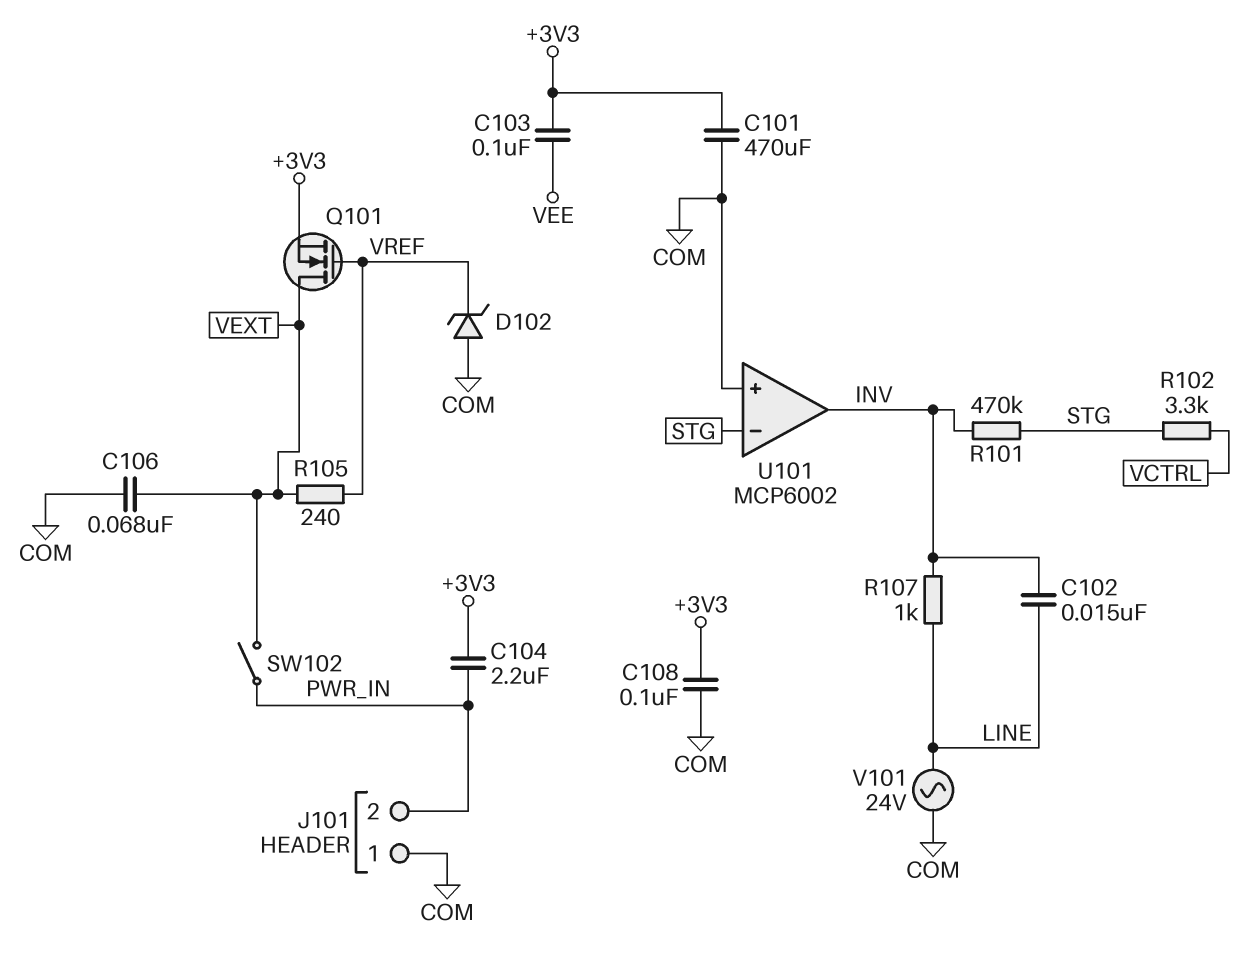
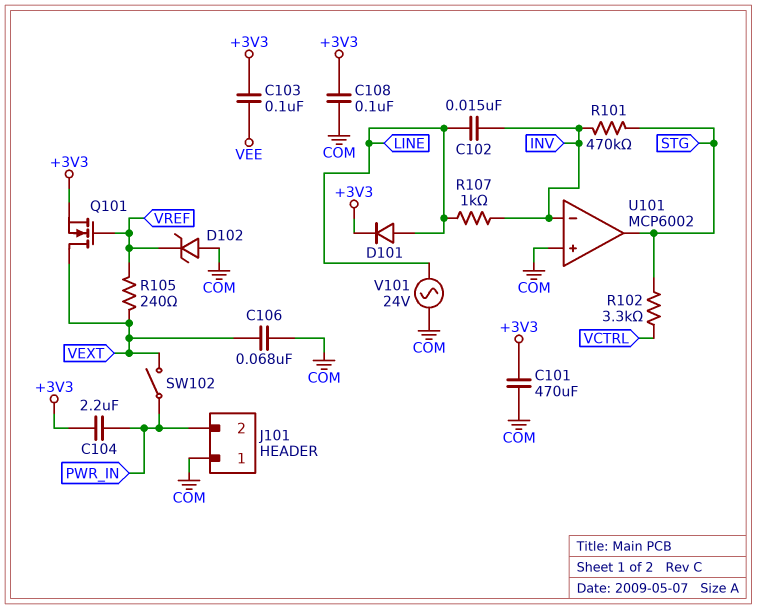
D101: none -> diode (A LINE, K +3V3)
U101 pin in-: STG -> INV
U101 pin out: INV -> STG

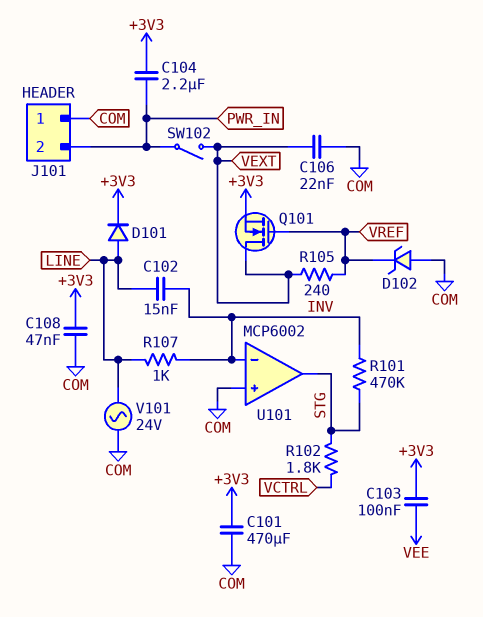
C106: 68nF (COM, VEXT) -> 22nF (COM, VEXT)
C108: 100nF (+3V3, COM) -> 47nF (+3V3, COM)
R102: 3.3k (STG, VCTRL) -> 1.8k (STG, VCTRL)

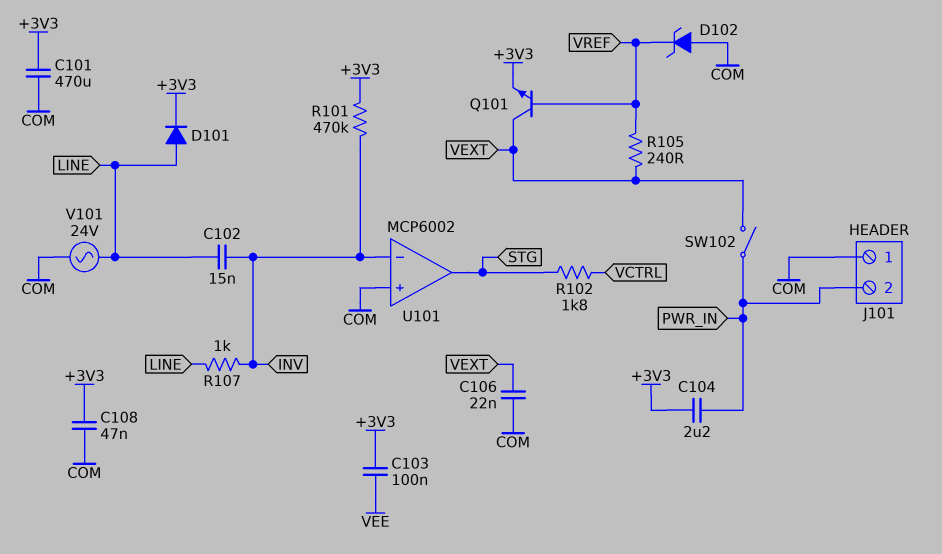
Q101: NMOS (G VREF, D VEXT, S +3V3) -> NPN (B VREF, C VEXT, E +3V3)
R101: 470k (INV, STG) -> 470k (+3V3, INV)

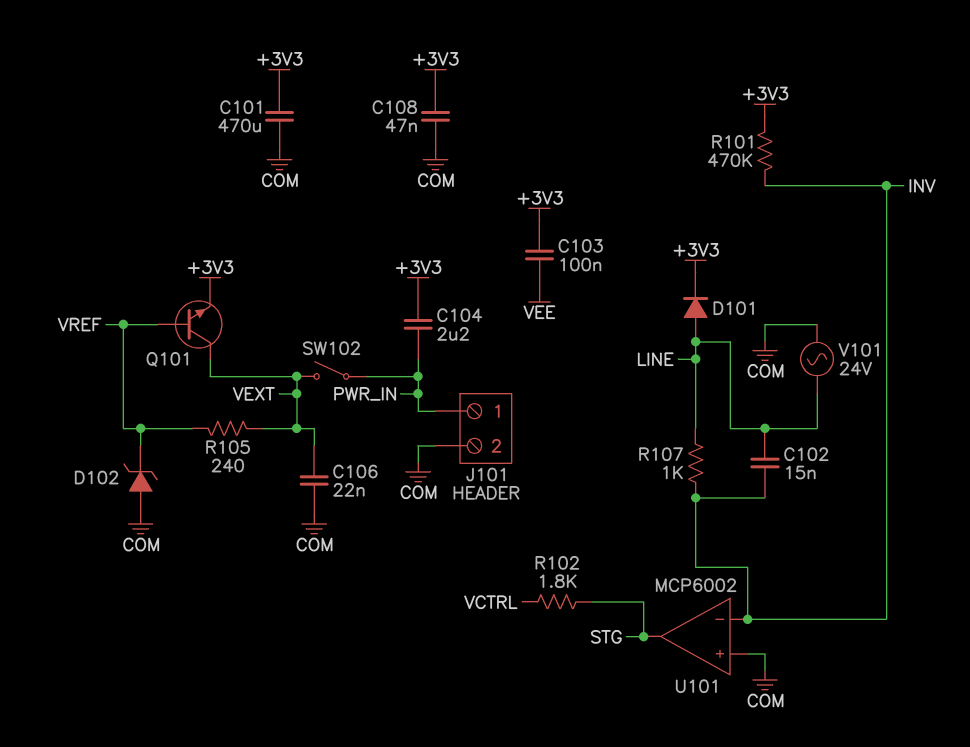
J101 pin 1: COM -> PWR_IN
J101 pin 2: PWR_IN -> COM

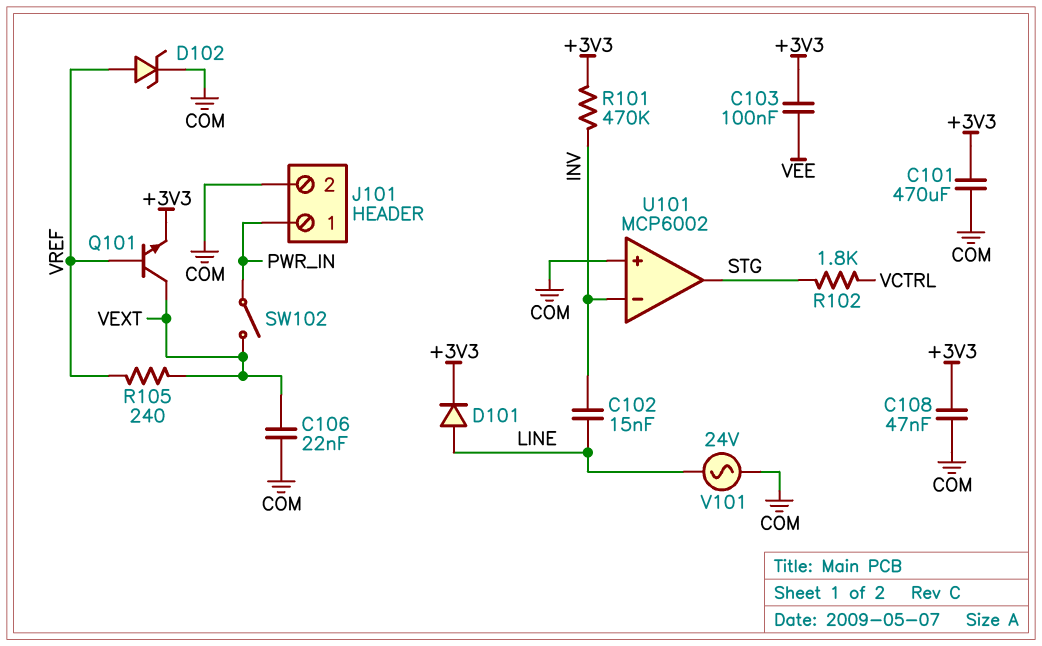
C104: 2.2uF (+3V3, PWR_IN) -> none
D102: zener (A COM, K VREF) -> zener (A VREF, K COM)
R107: 1k (INV, LINE) -> none

